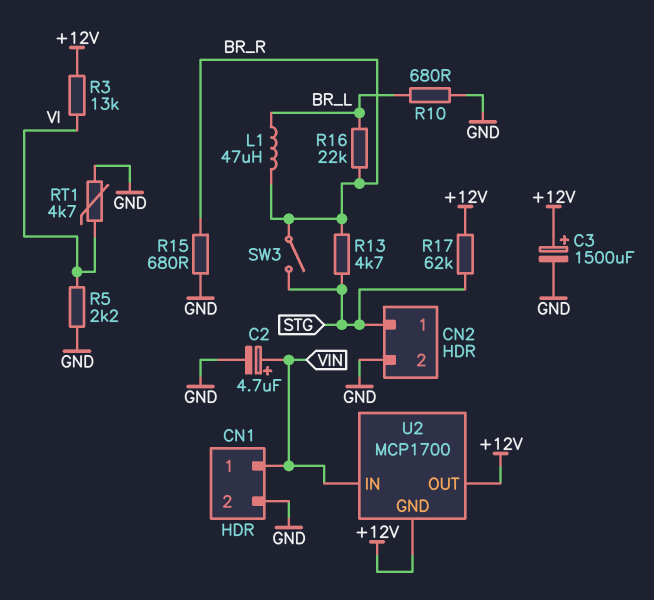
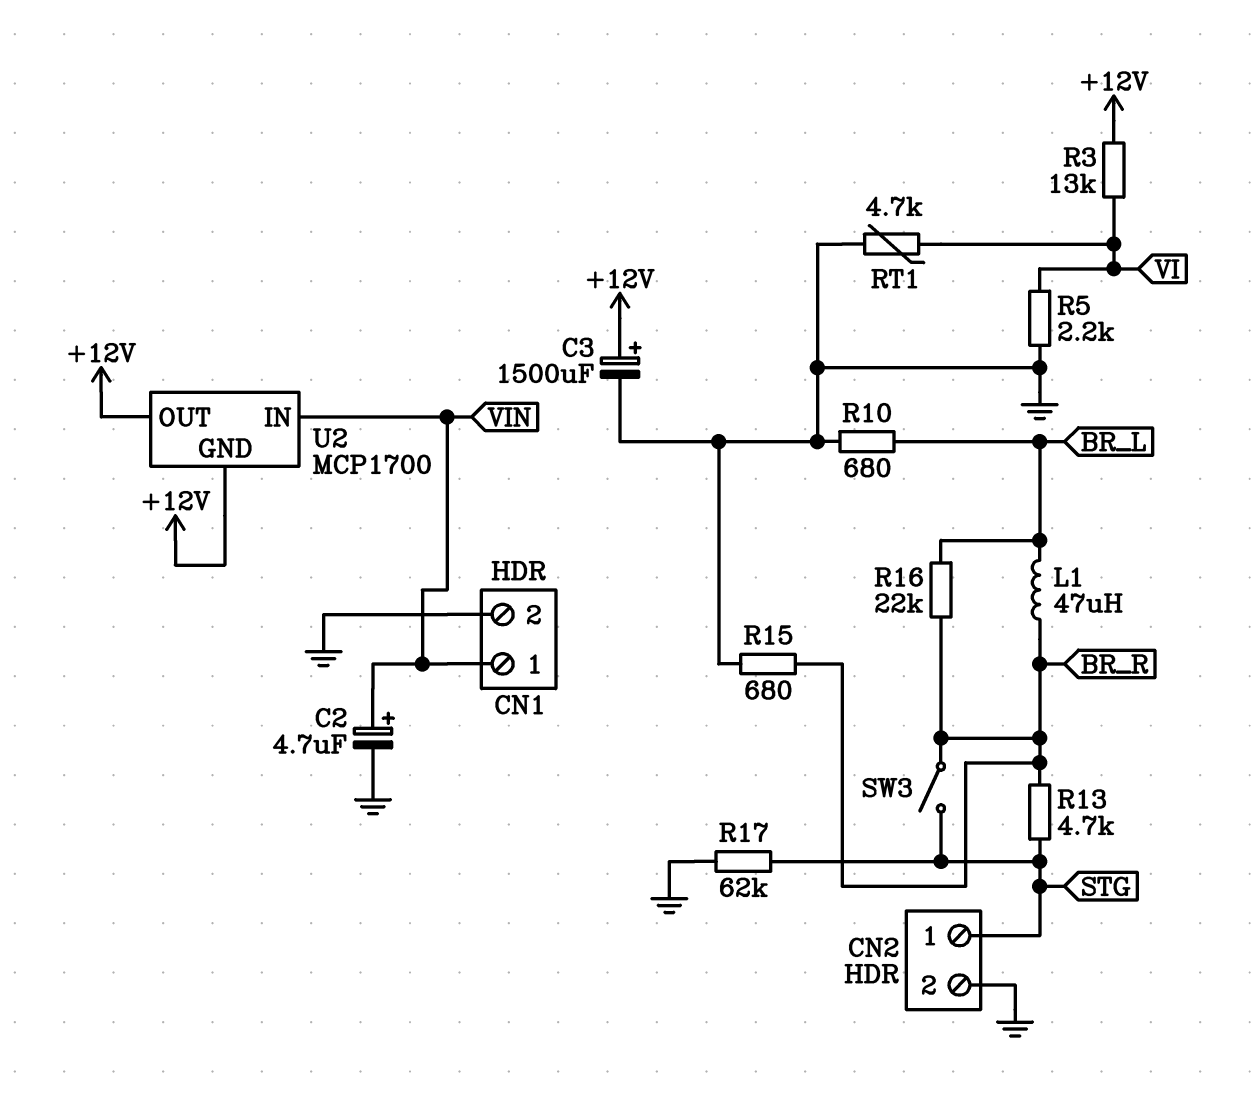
R17: 62k (+12V, STG) -> 62k (GND, STG)

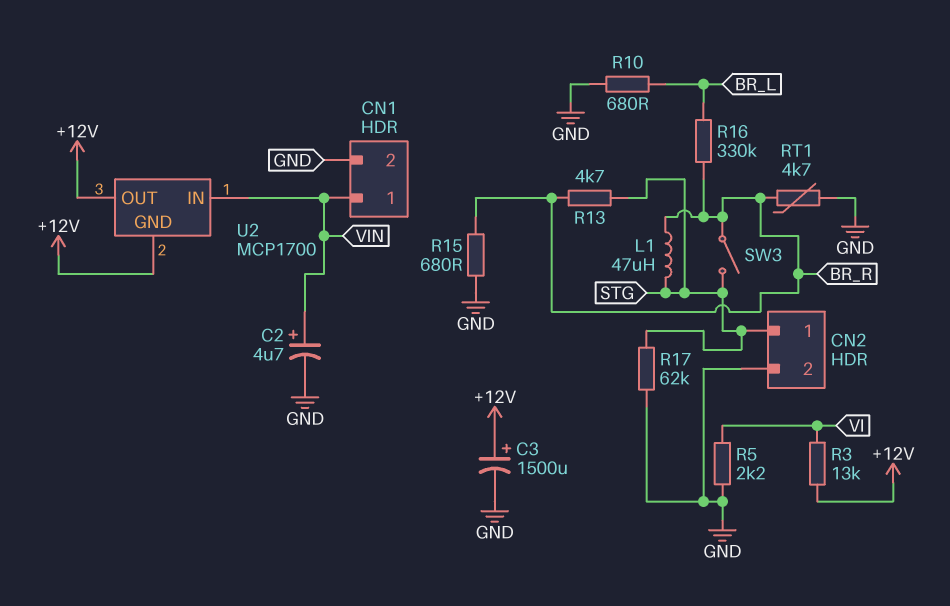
L1: 47uH (BR_L, BR_R) -> 47uH (BR_R, STG)
R16: 22k (BR_L, BR_R) -> 330k (BR_L, BR_R)
RT1: 4.7k (GND, VI) -> 4.7k (BR_R, GND)

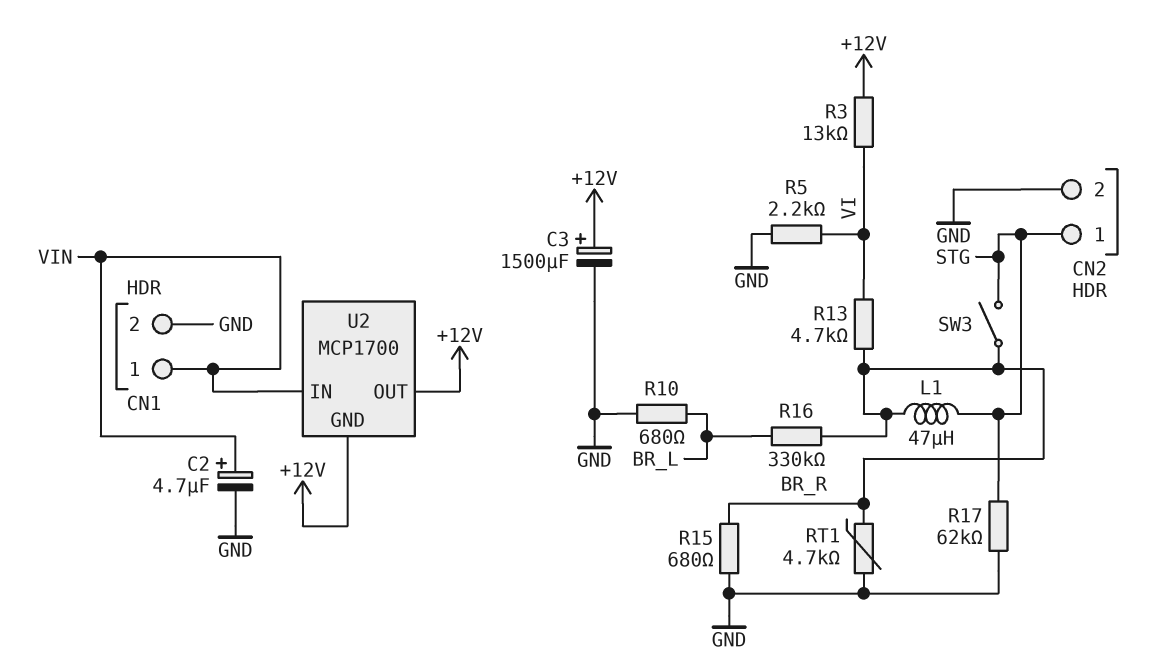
R13: 4.7k (BR_R, STG) -> 4.7k (BR_R, VI)

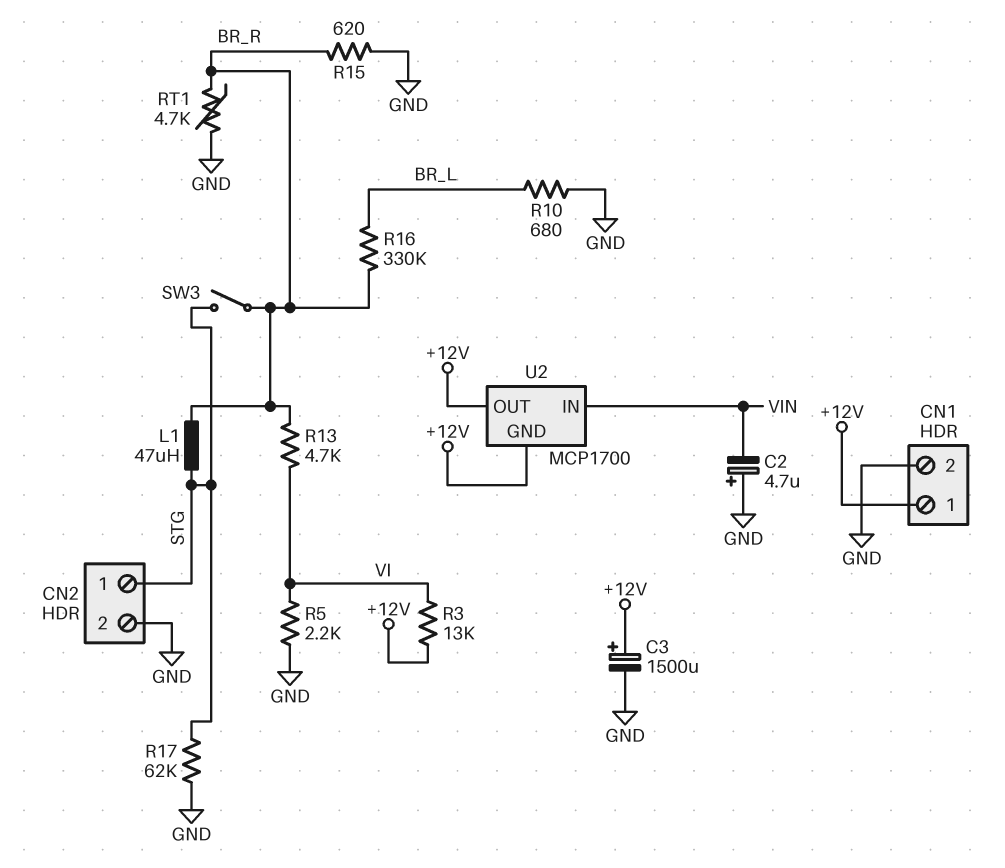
C2: 4.7uF (plus VIN, minus GND) -> 4.7uF (plus GND, minus VIN)
CN1 pin 1: VIN -> +12V
R15: 680 (BR_R, GND) -> 620 (BR_R, GND)

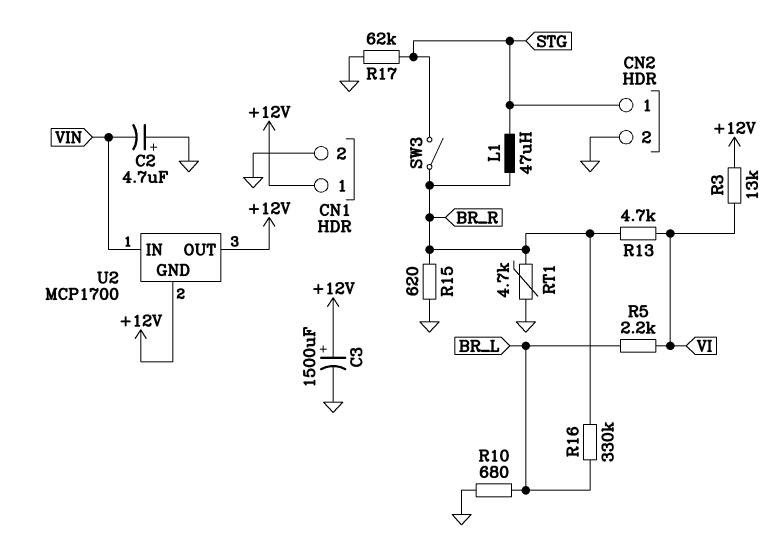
R5: 2.2k (GND, VI) -> 2.2k (BR_L, VI)

